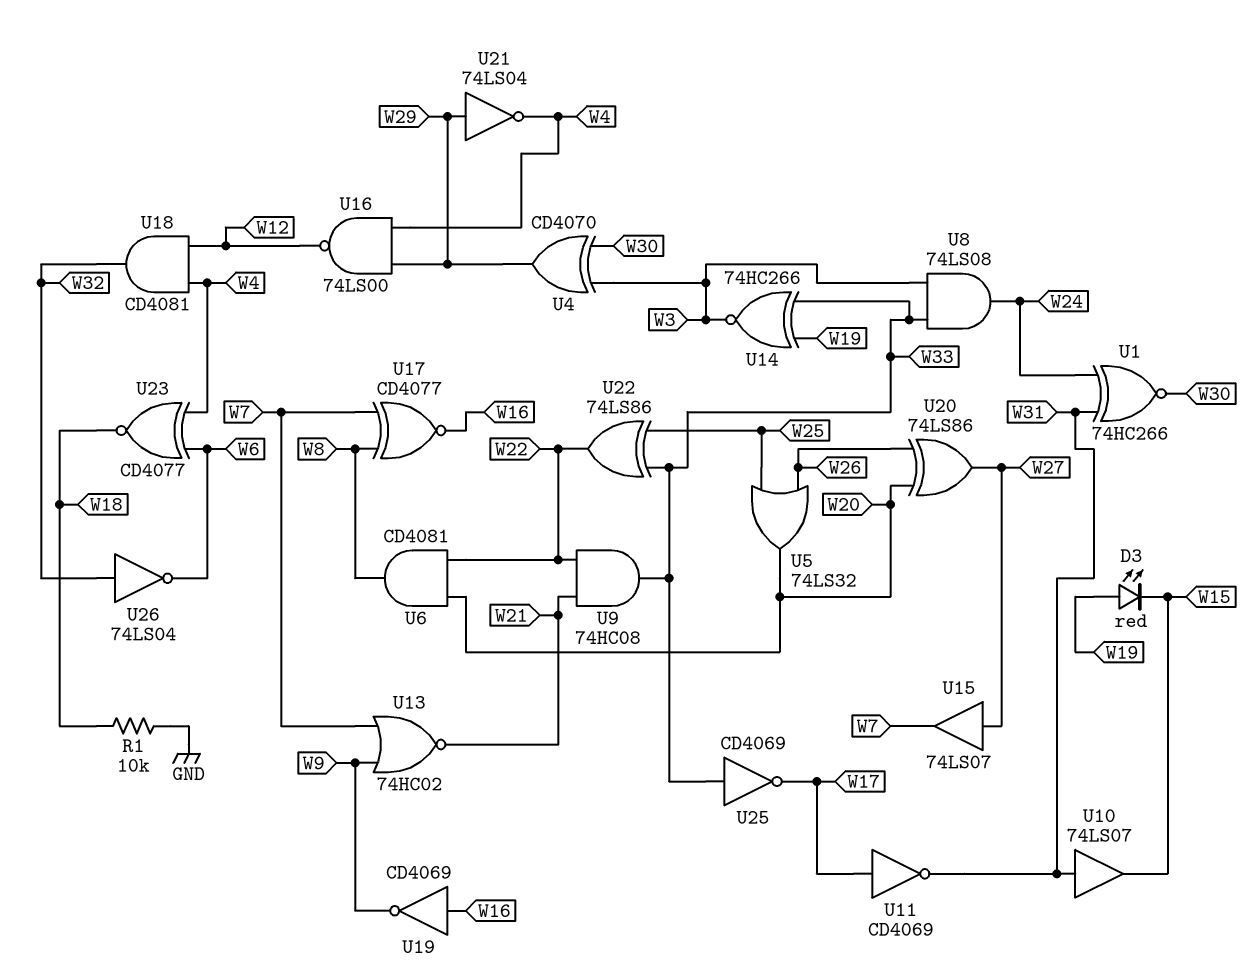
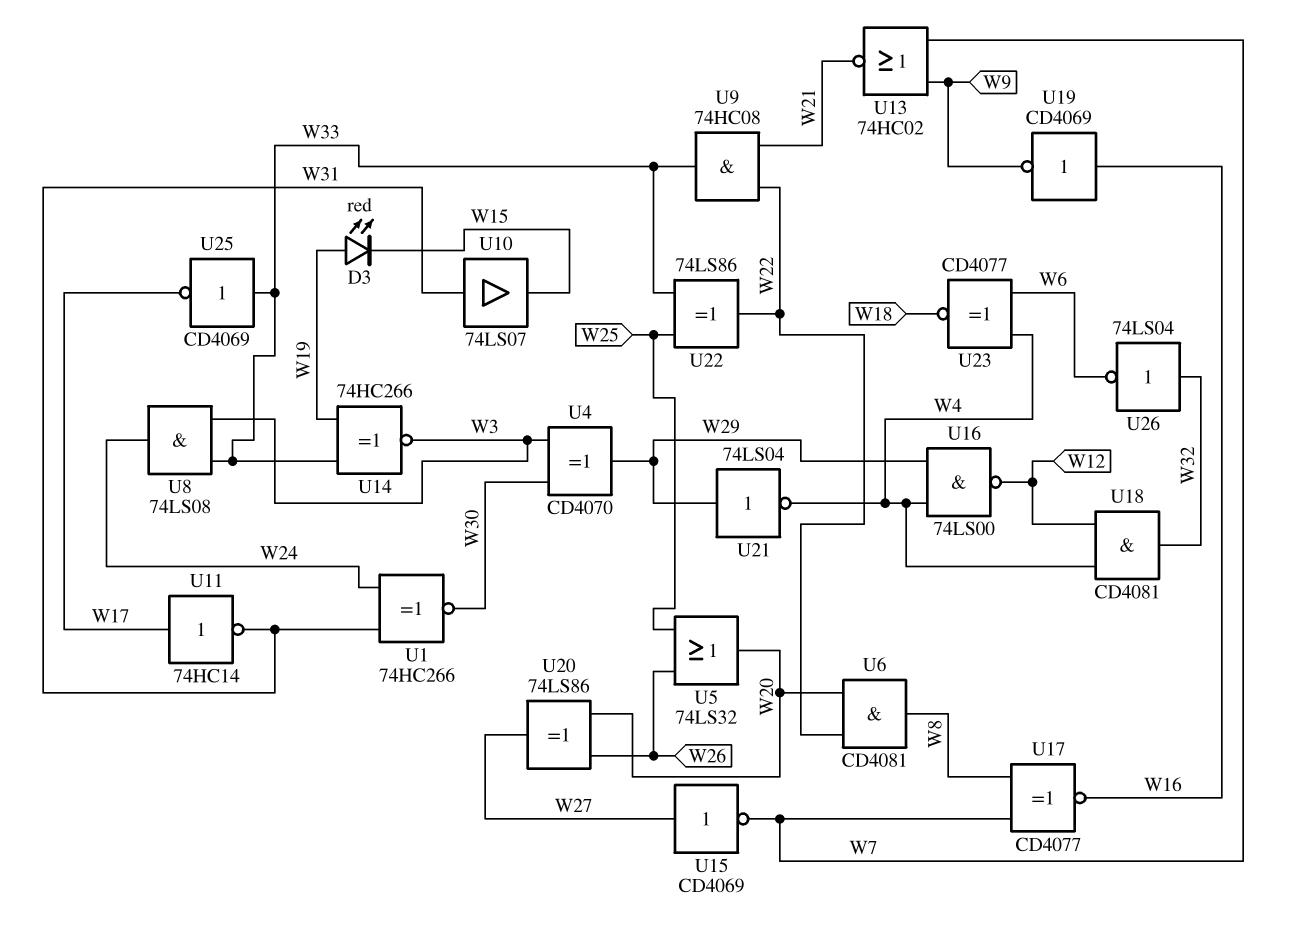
R1: 10k (GND, W18) -> none
U11: NOT CD4069 (in W17, out W31) -> NOT 74HC14 (in W17, out W31)
U15: buffer 74LS07 (in W27, out W7) -> NOT CD4069 (in W27, out W7)

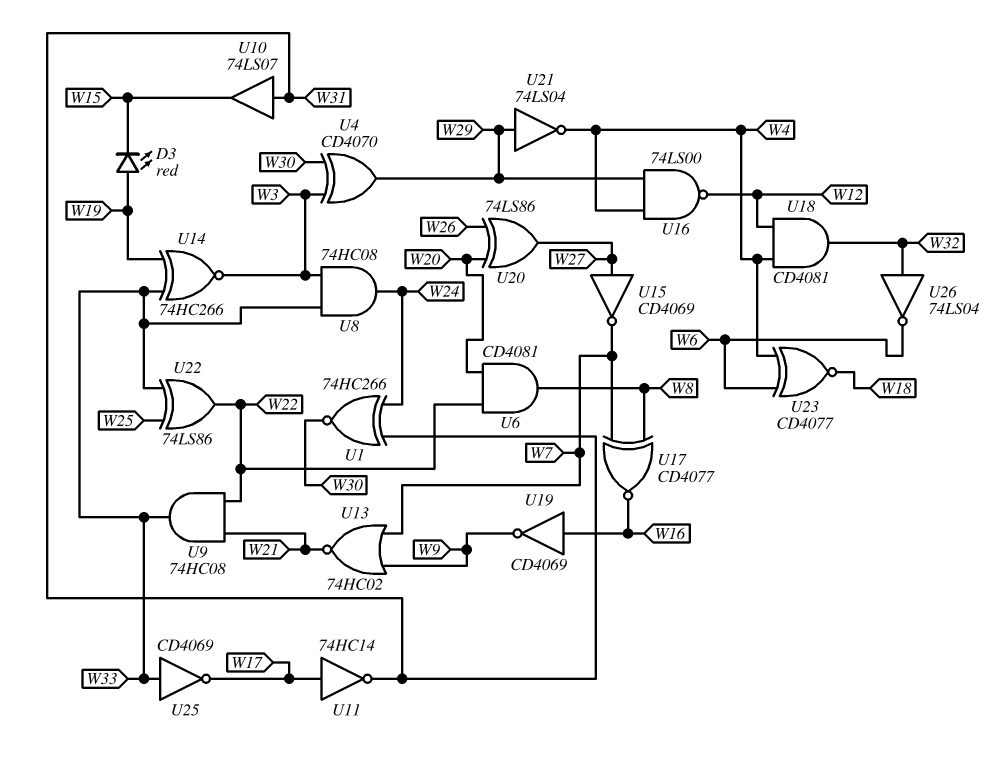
U5: OR 74LS32 (in W25, in W26, out W20) -> none
U8: AND 74LS08 (in W3, in W33, out W24) -> AND 74HC08 (in W3, in W33, out W24)

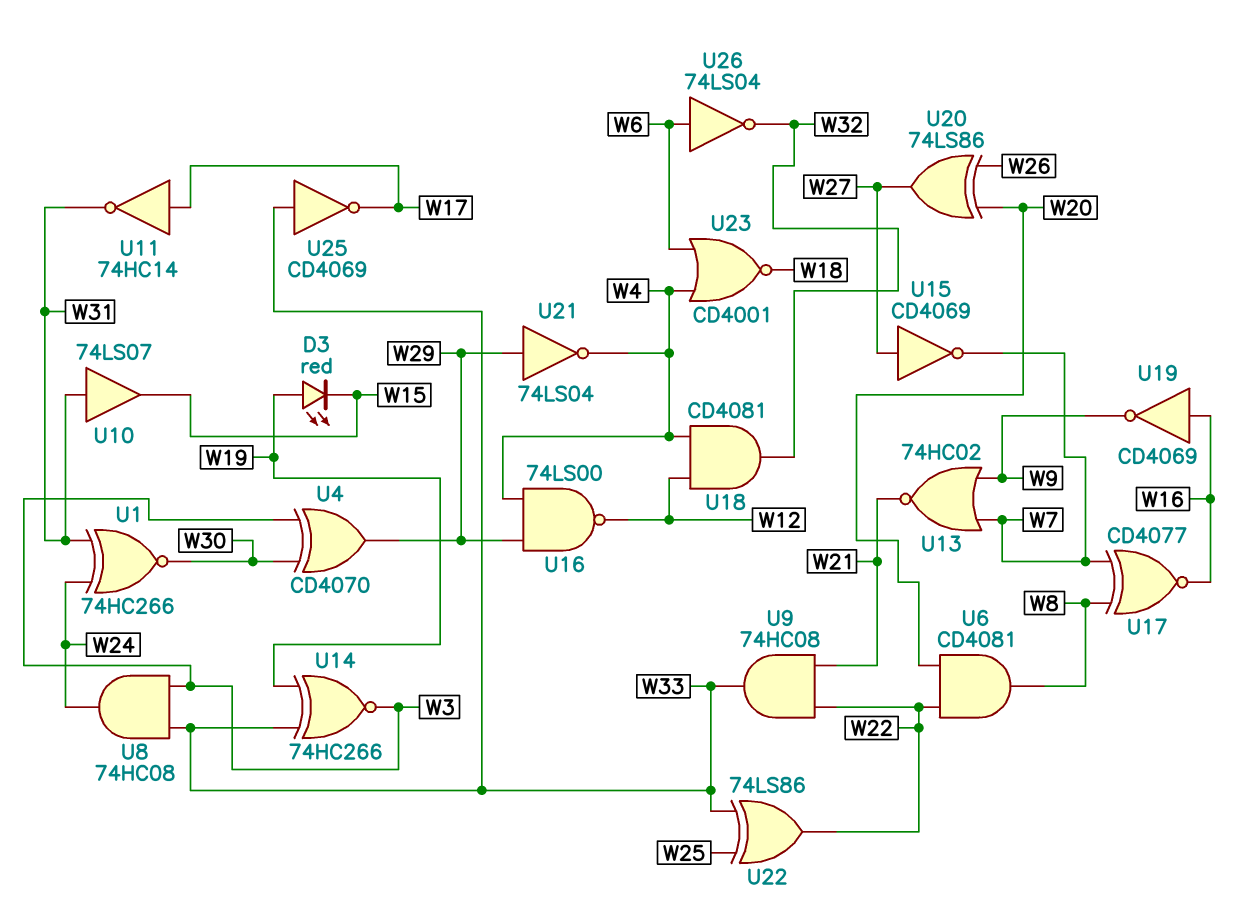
U23: XNOR CD4077 (in W4, in W6, out W18) -> NOR CD4001 (in W4, in W6, out W18)
U26: NOT 74LS04 (in W32, out W6) -> NOT 74LS04 (in W6, out W32)

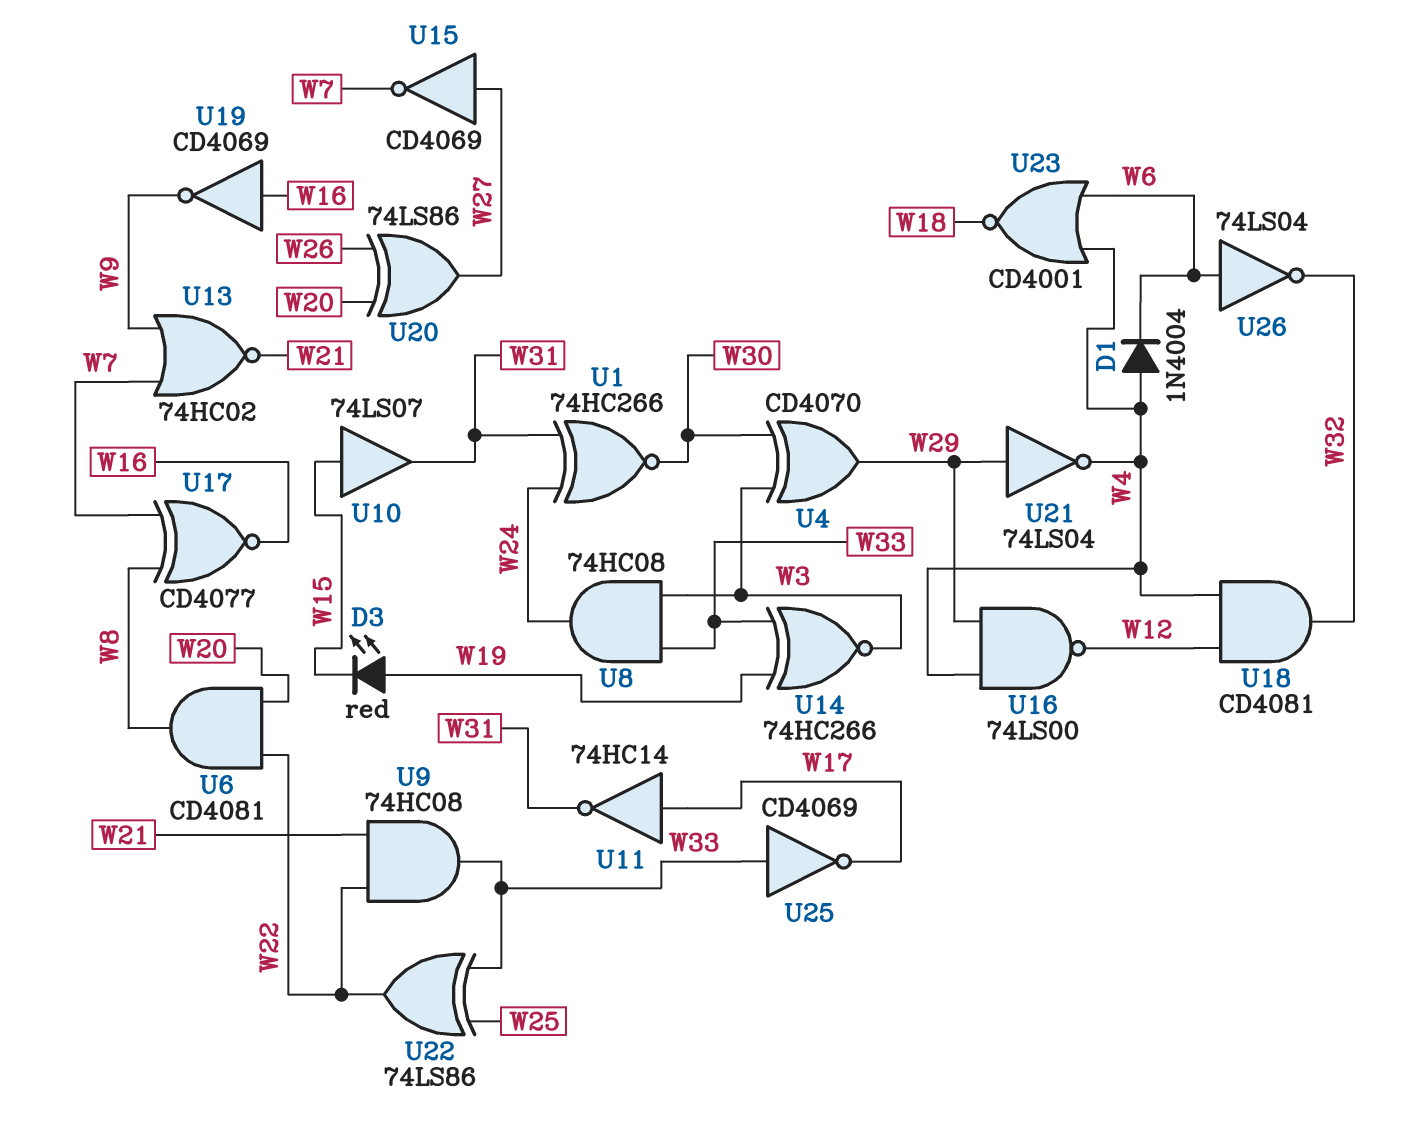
D1: none -> diode 1N4004 (A W4, K W6)
U10: buffer 74LS07 (in W31, out W15) -> buffer 74LS07 (in W15, out W31)

